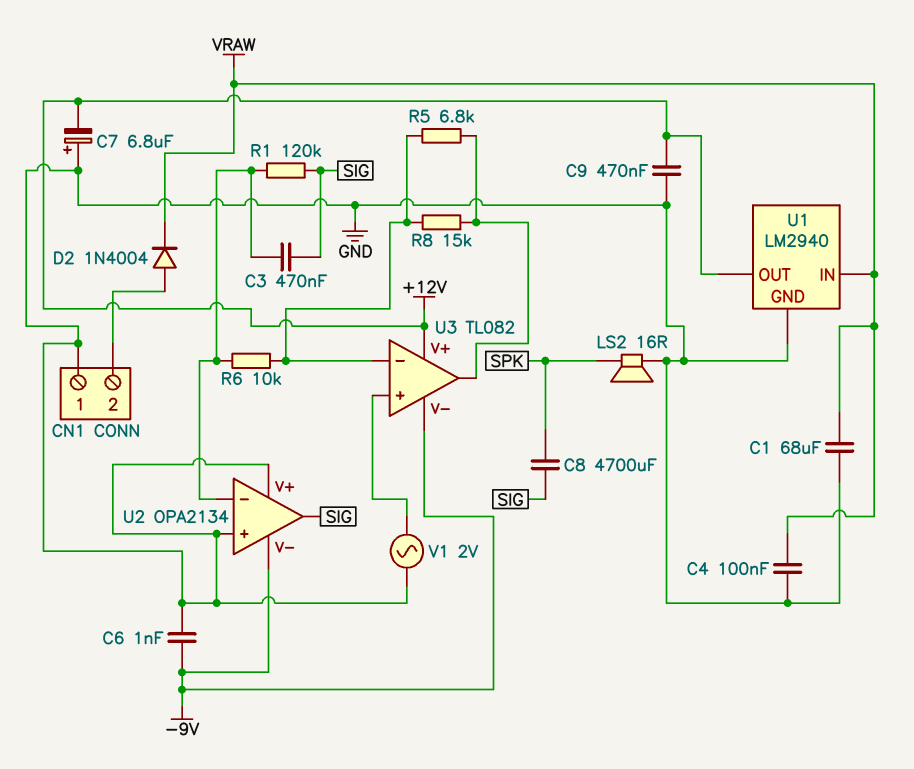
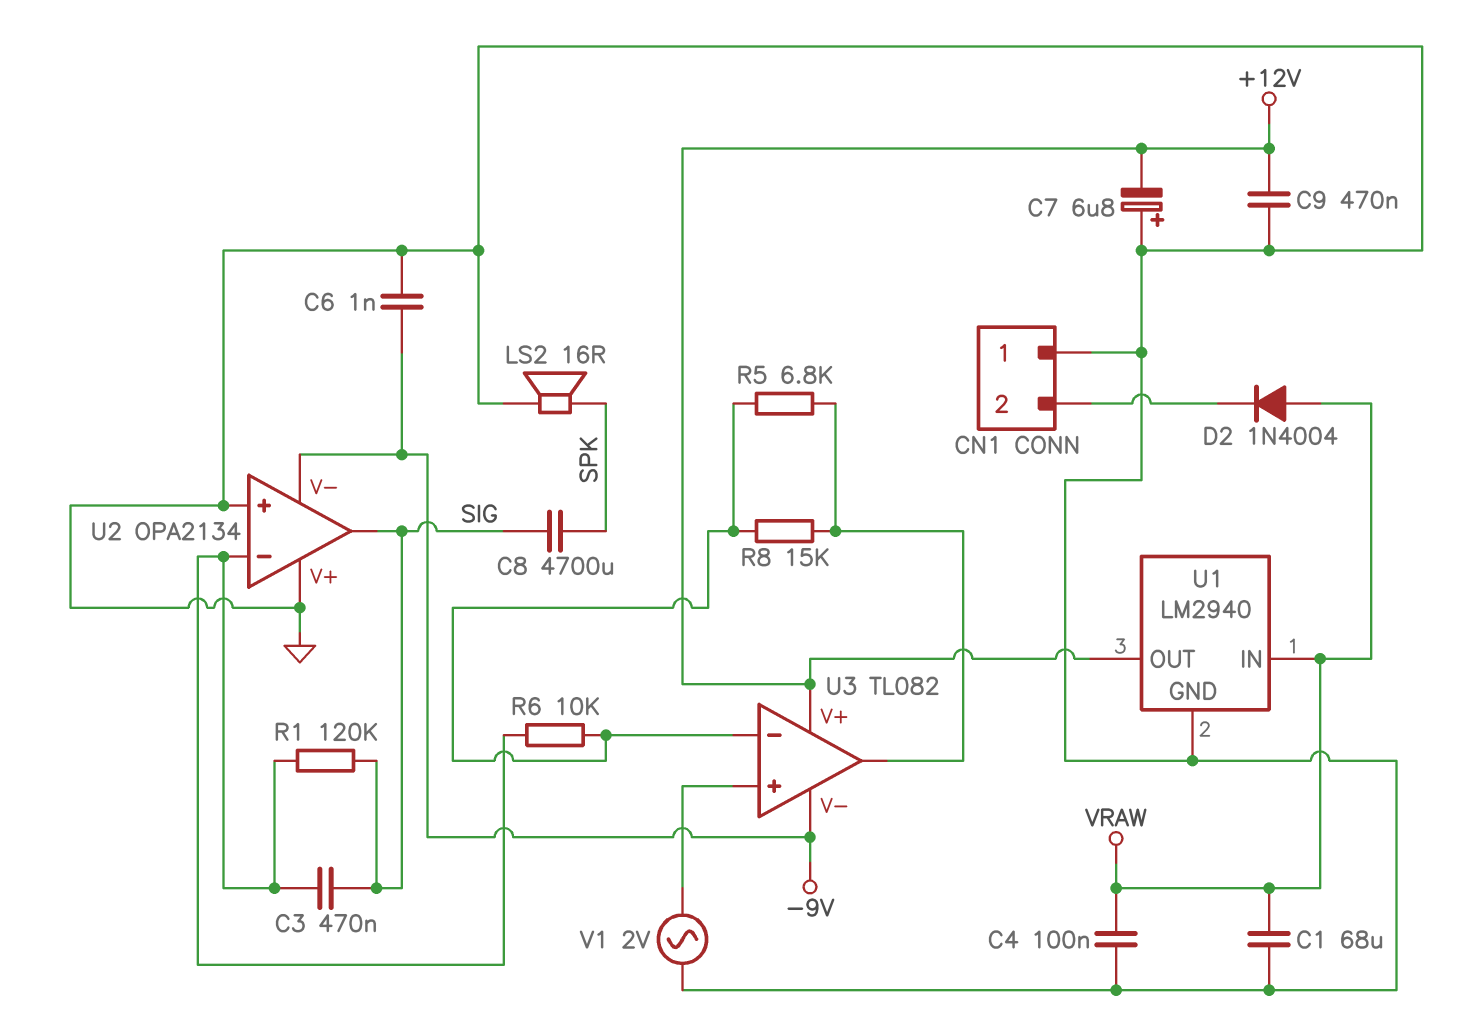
D2: diode 1N4004 (A CN1/2, K VRAW) -> diode 1N4004 (A VRAW, K CN1/2)

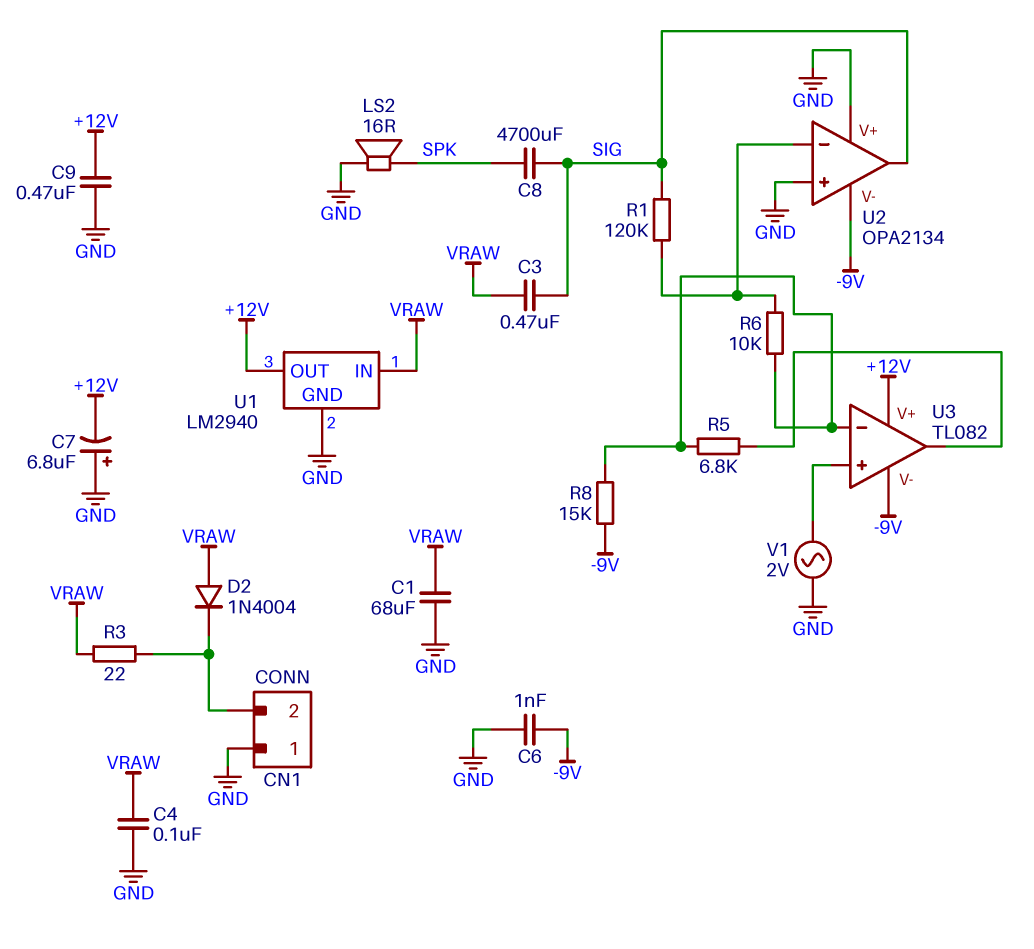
C3: 470nF (SIG, U2/in-) -> 470nF (SIG, VRAW)
R3: none -> 22 (CN1/2, VRAW)
R8: 15k (U3/in-, U3/out) -> 15k (-9V, U3/in-)

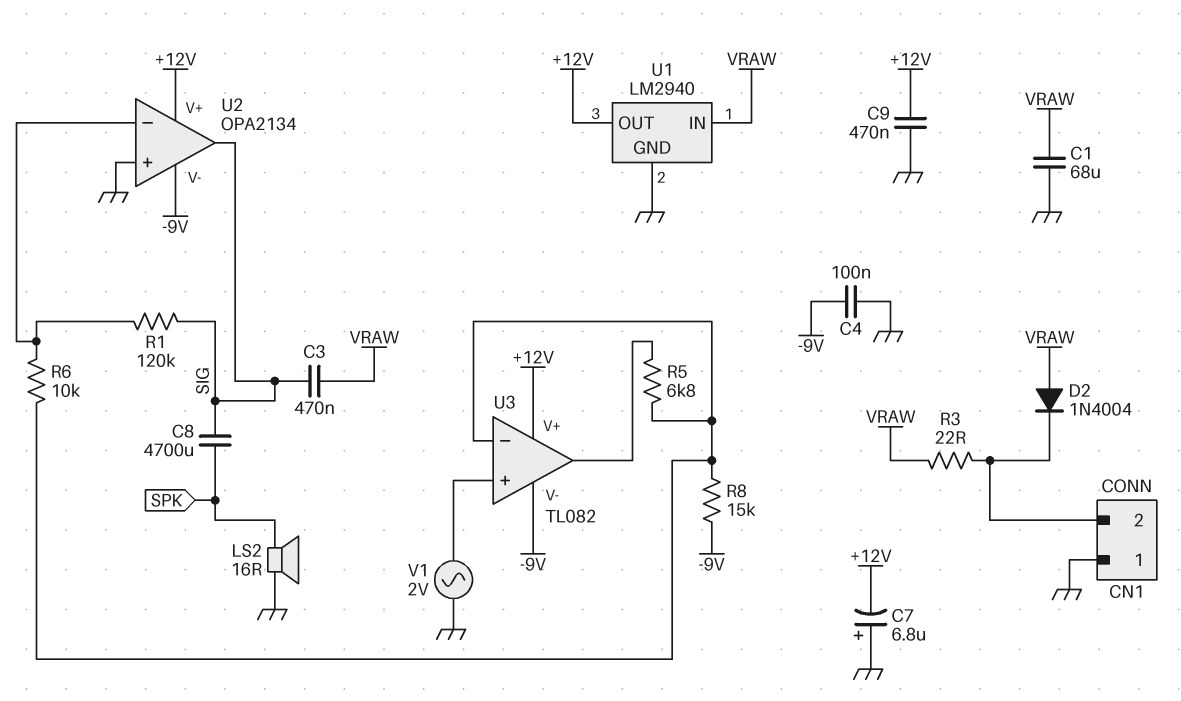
C4: 100nF (GND, VRAW) -> 100nF (-9V, GND)
C6: 1nF (-9V, GND) -> none
U2 pin V+: GND -> +12V

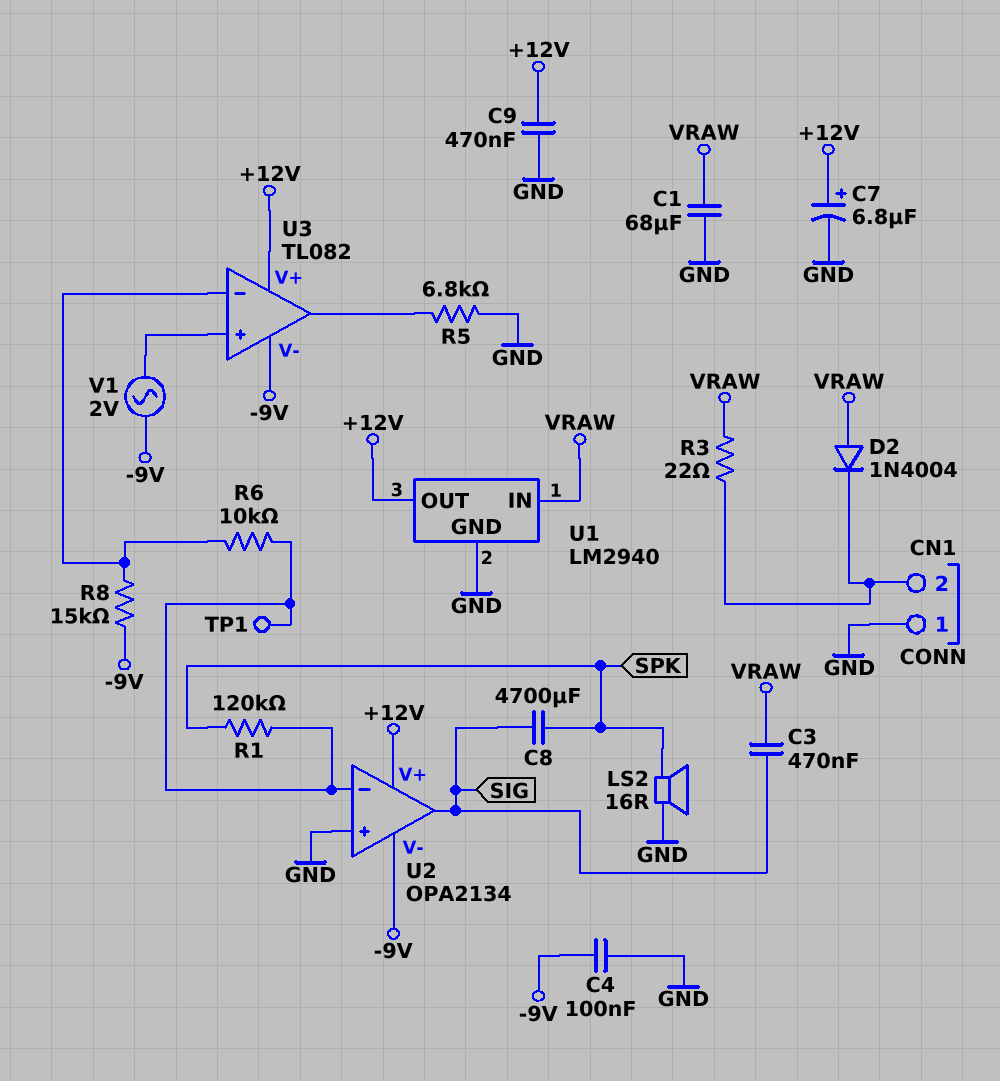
C7: 6.8uF (plus GND, minus +12V) -> 6.8uF (plus +12V, minus GND)
R1: 120k (SIG, U2/in-) -> 120k (SPK, U2/in-)
R5: 6.8k (U3/in-, U3/out) -> 6.8k (GND, U3/out)
TP1: none -> test point (U2/in-)
V1: AC 2V (GND, U3/in+) -> AC 2V (-9V, U3/in+)

